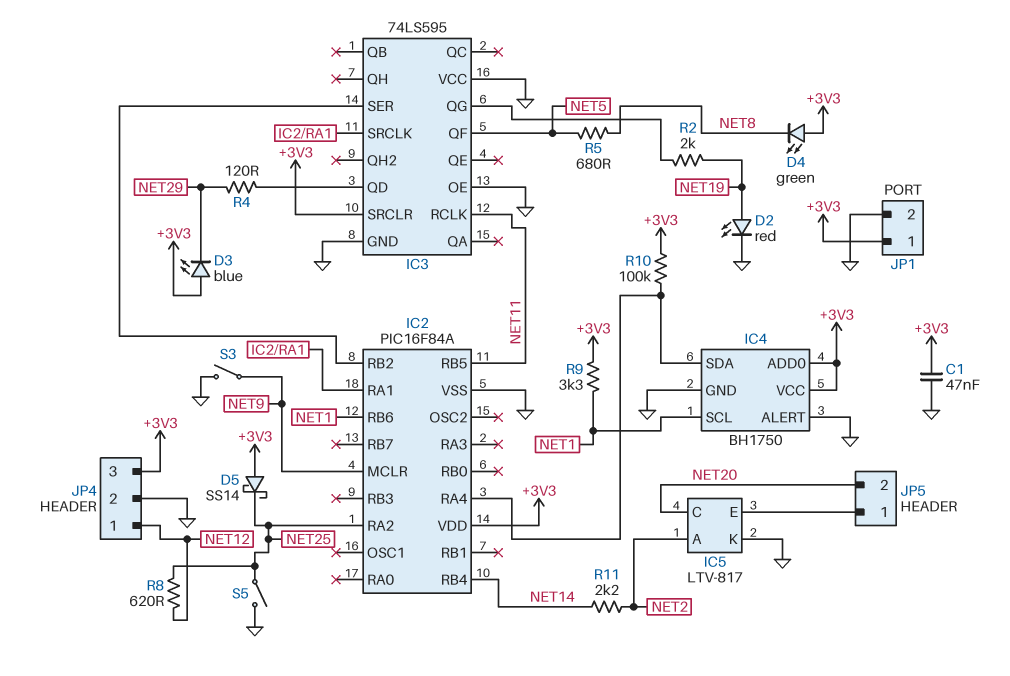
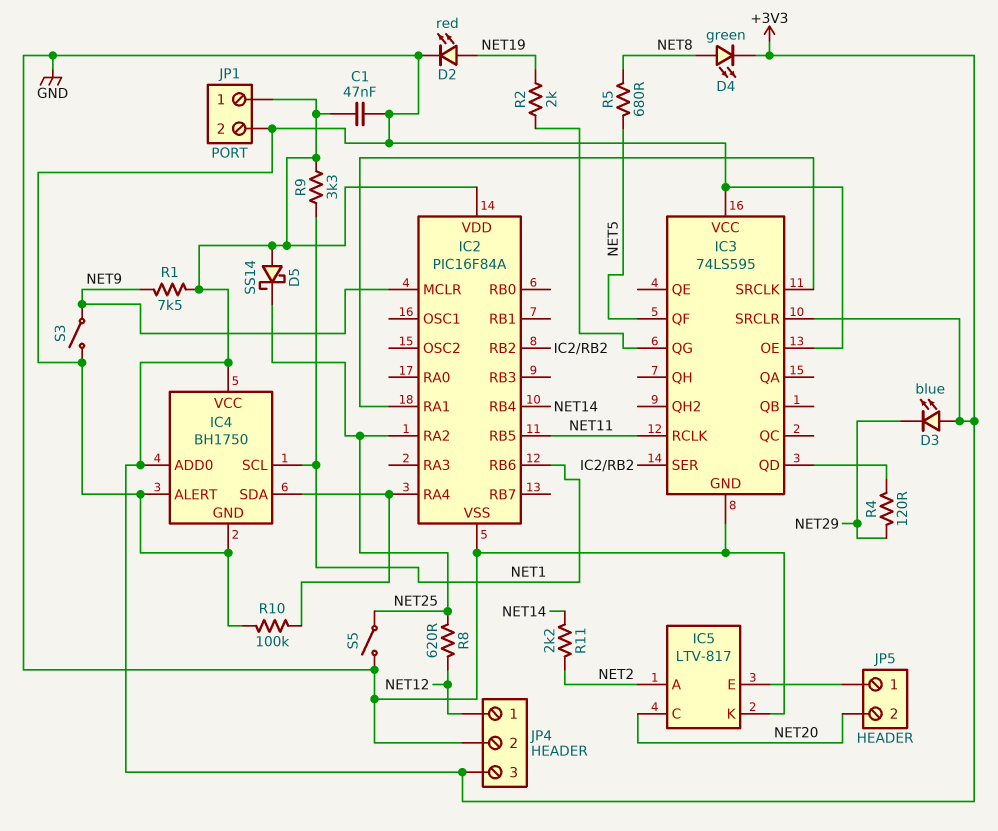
D4: LED green (A +3V3, K NET8) -> LED green (A NET8, K +3V3)
R1: none -> 7.5k (+3V3, NET9)
R10: 100k (+3V3, IC2/RA4) -> 100k (GND, IC2/RA4)

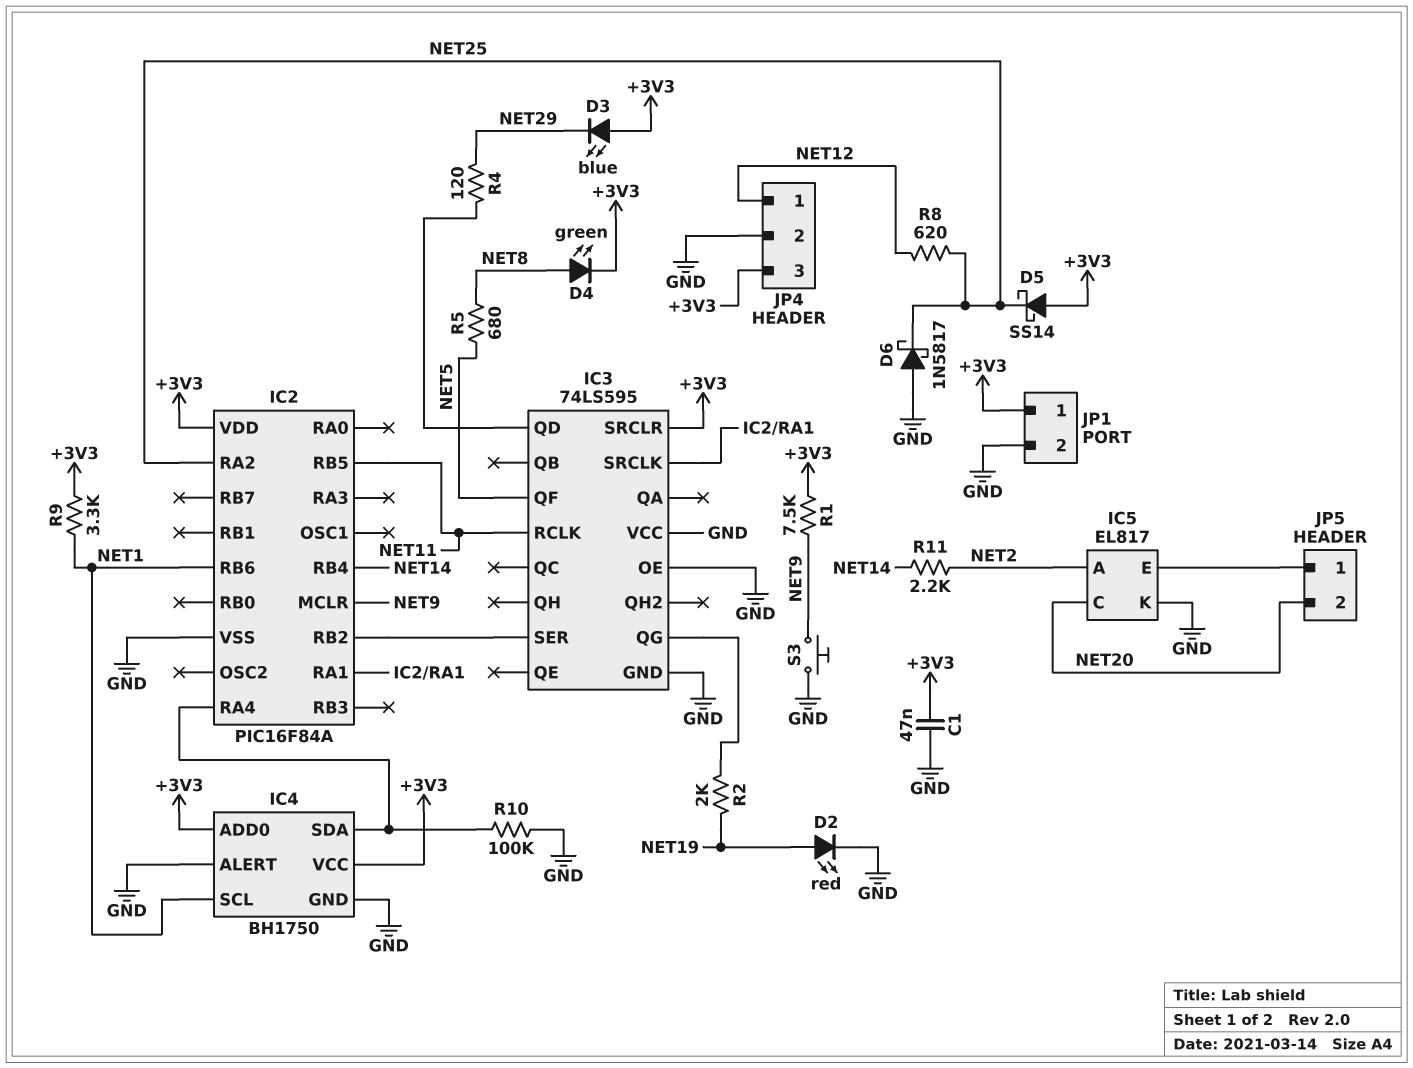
D6: none -> schottky 1N5817 (A GND, K NET25)
IC5: LTV-817 -> EL817
S3: switch (GND, NET9) -> button (GND, NET9)
S5: switch (GND, NET25) -> none

